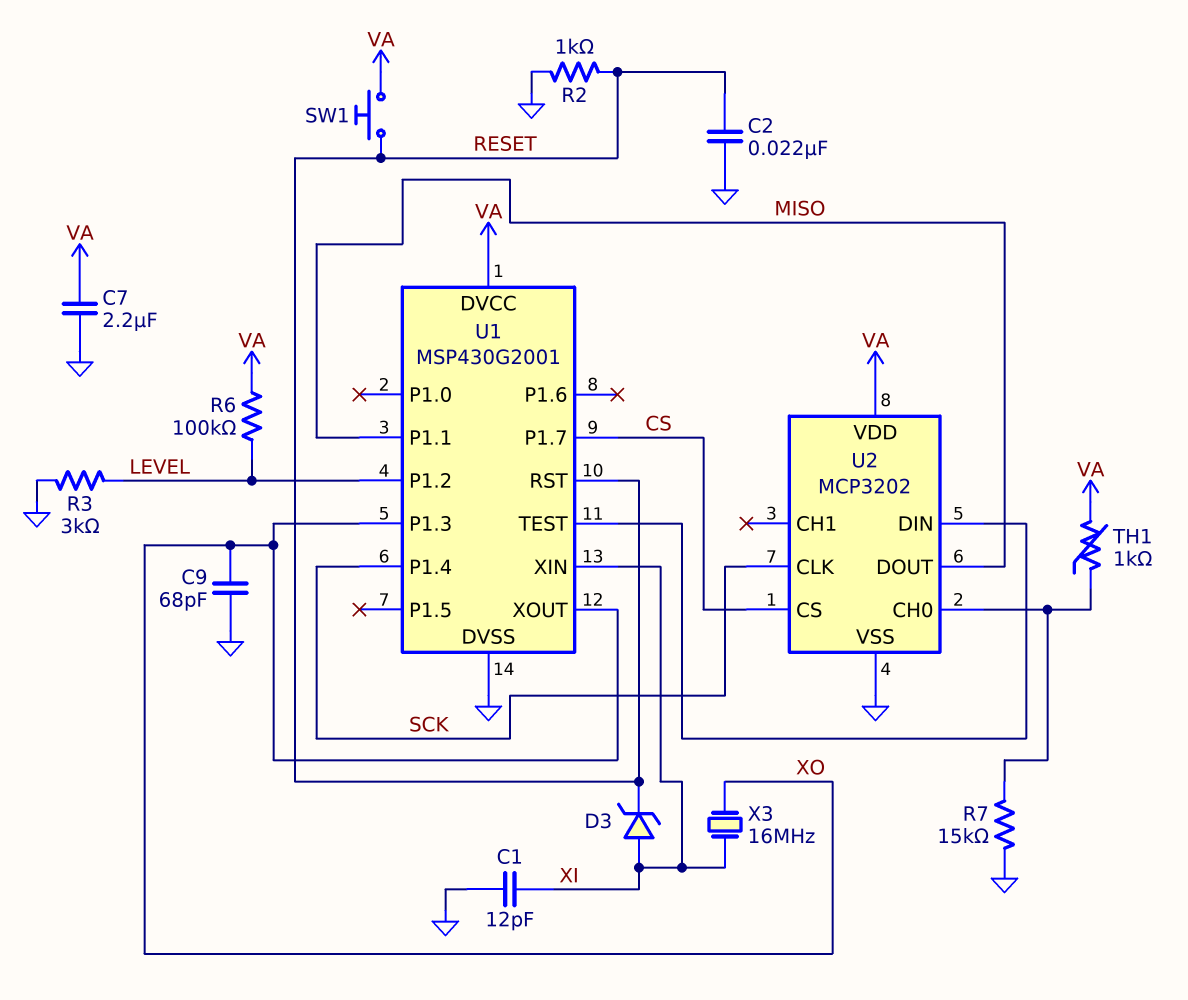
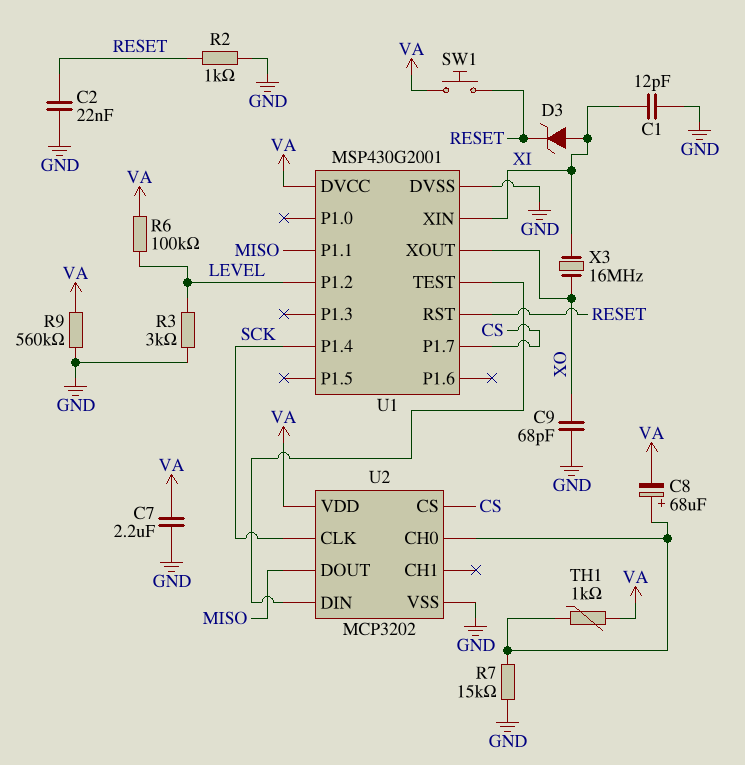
C8: none -> 68uF (plus U2/CH0, minus VA)
R9: none -> 560k (GND, VA)
U1 pin P1.3: XO -> none

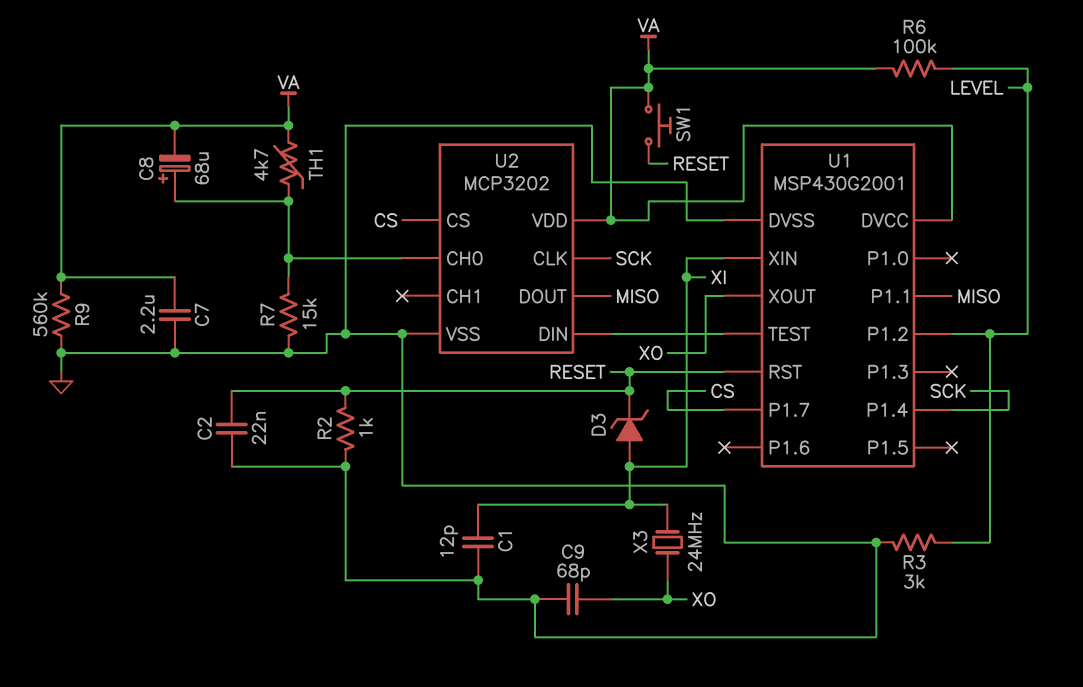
TH1: 1k (U2/CH0, VA) -> 4.7k (U2/CH0, VA)
X3: 16MHz (XI, XO) -> 24MHz (XI, XO)

